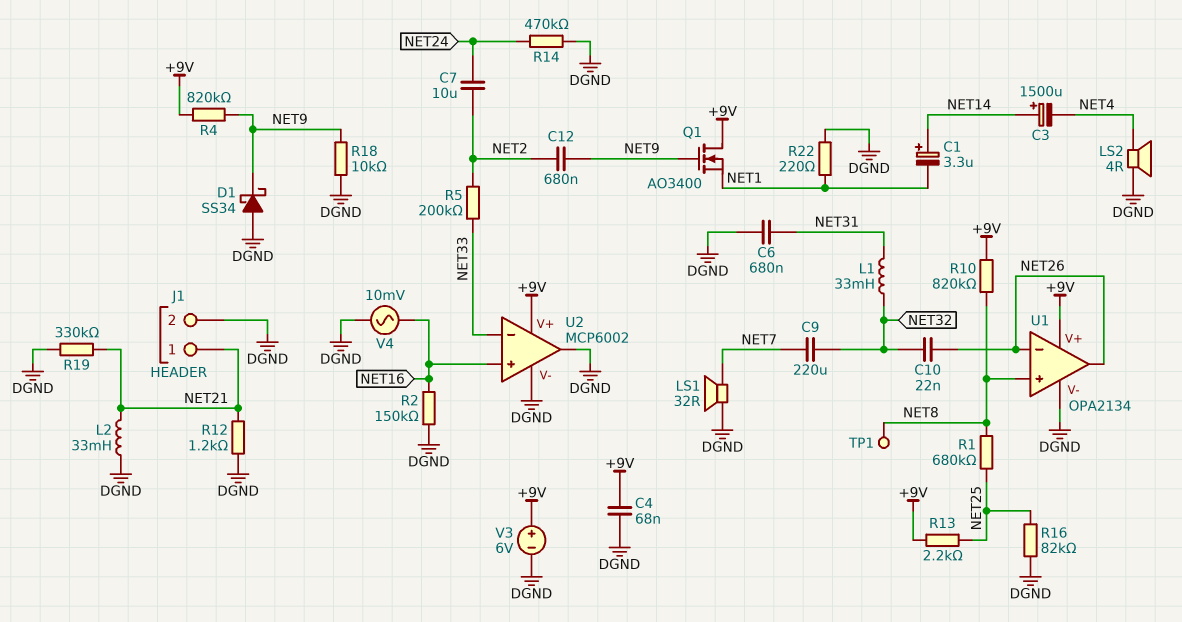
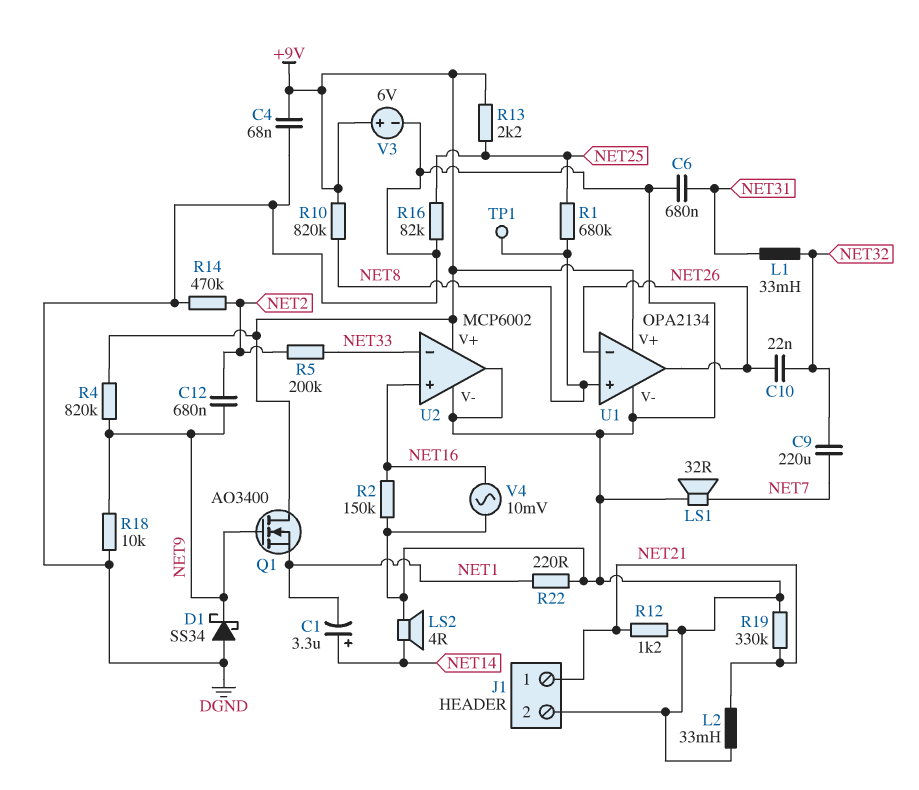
C3: 1500uF (plus NET14, minus NET4) -> none
C7: 10uF (NET2, NET24) -> none
LS2: speaker 4R (DGND, NET4) -> speaker 4R (DGND, NET14)
R14: 470k (DGND, NET24) -> 470k (DGND, NET2)

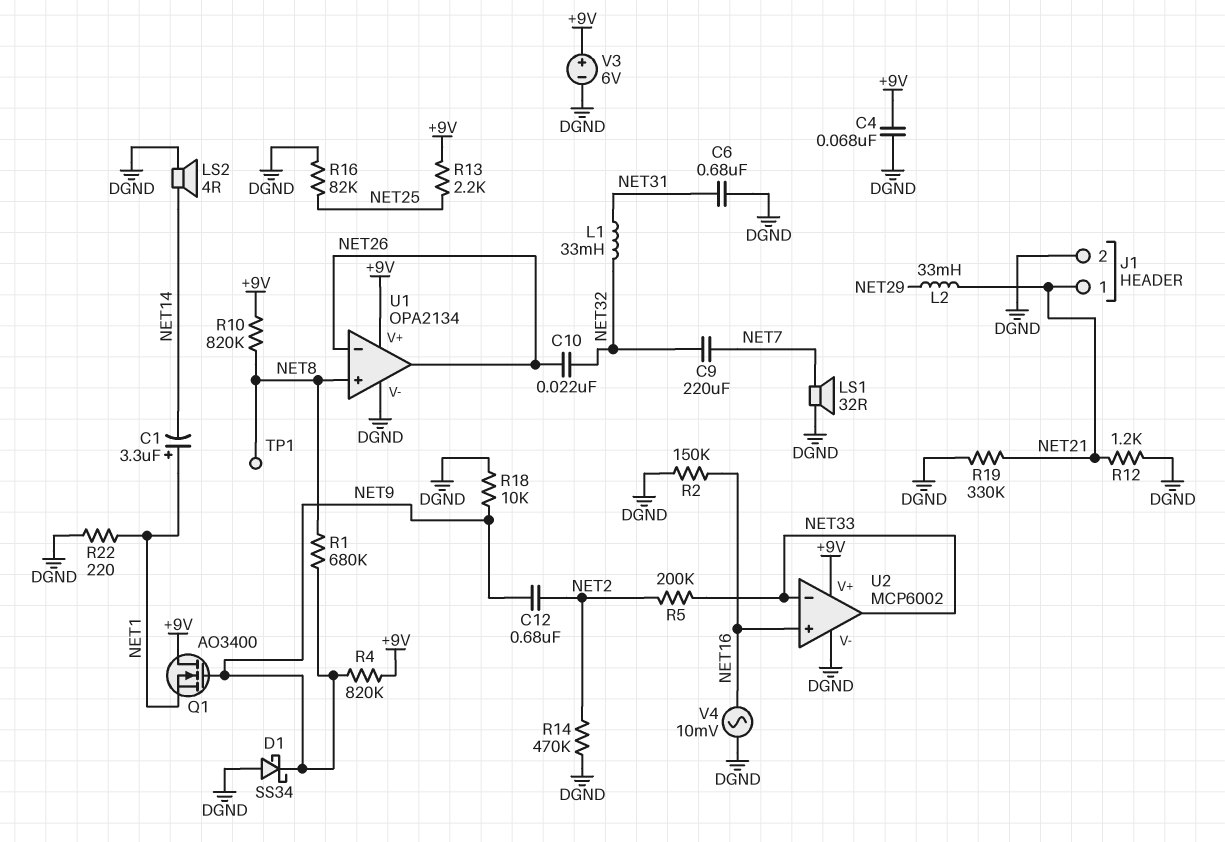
C1: 3.3uF (plus NET14, minus NET1) -> 3.3uF (plus NET1, minus NET14)
L2: 33mH (DGND, NET21) -> 33mH (NET21, NET29)
R1: 680k (NET8, NET25) -> 680k (NET8, NET9)
U2 pin out: DGND -> NET33

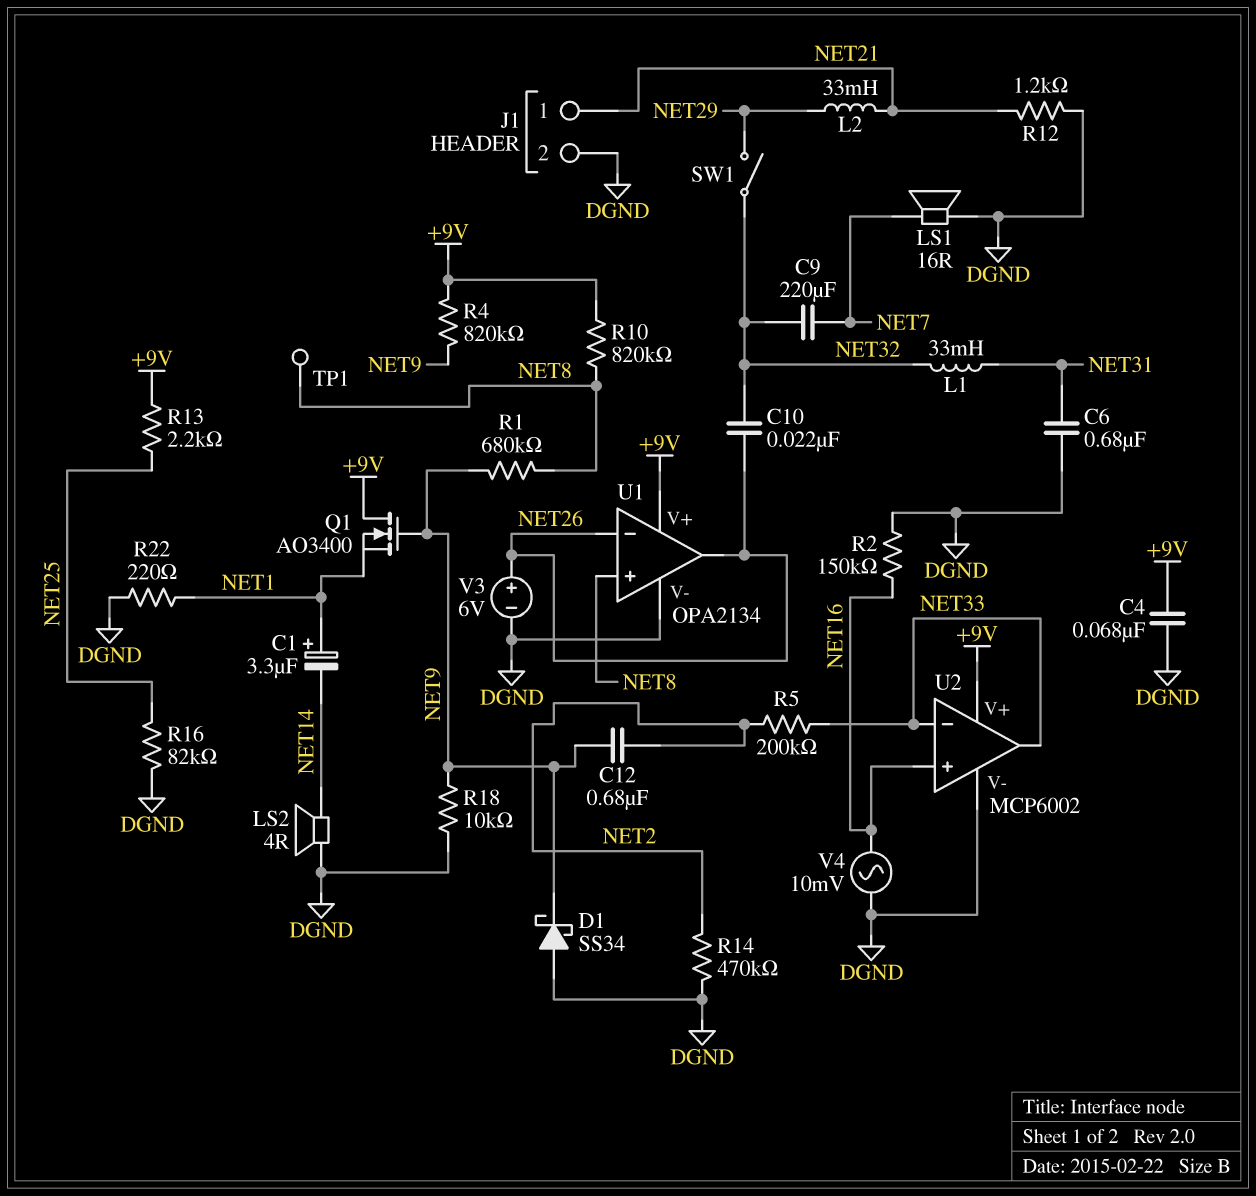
LS1: speaker 32R (DGND, NET7) -> speaker 16R (DGND, NET7)
R19: 330k (DGND, NET21) -> none
SW1: none -> switch (NET29, NET32)
V3: 6V (plus +9V, minus DGND) -> 6V (plus NET26, minus DGND)

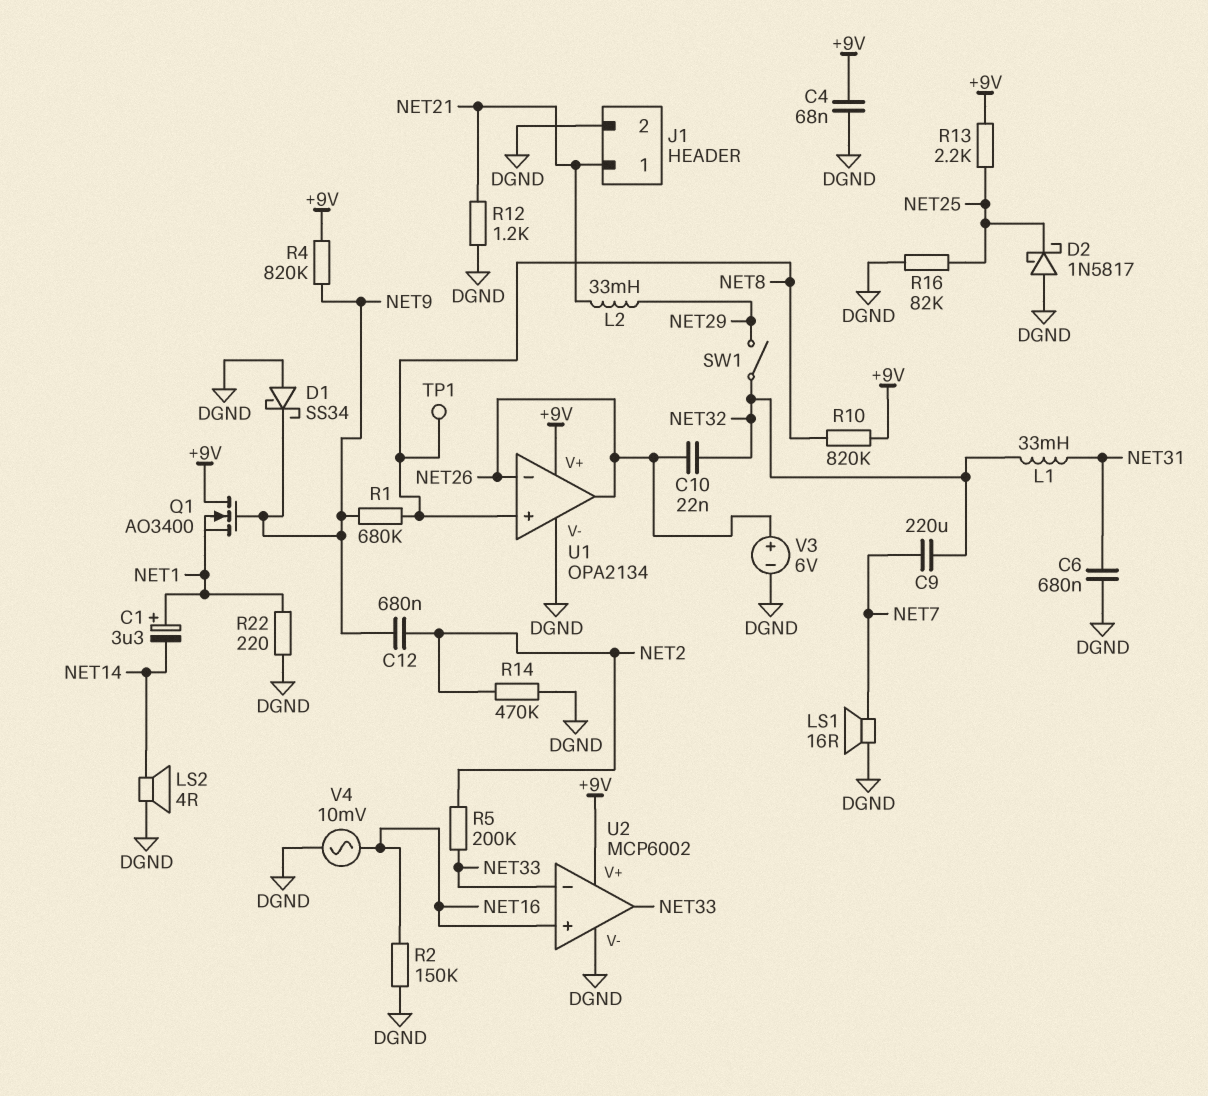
D2: none -> schottky 1N5817 (A DGND, K NET25)
R18: 10k (DGND, NET9) -> none

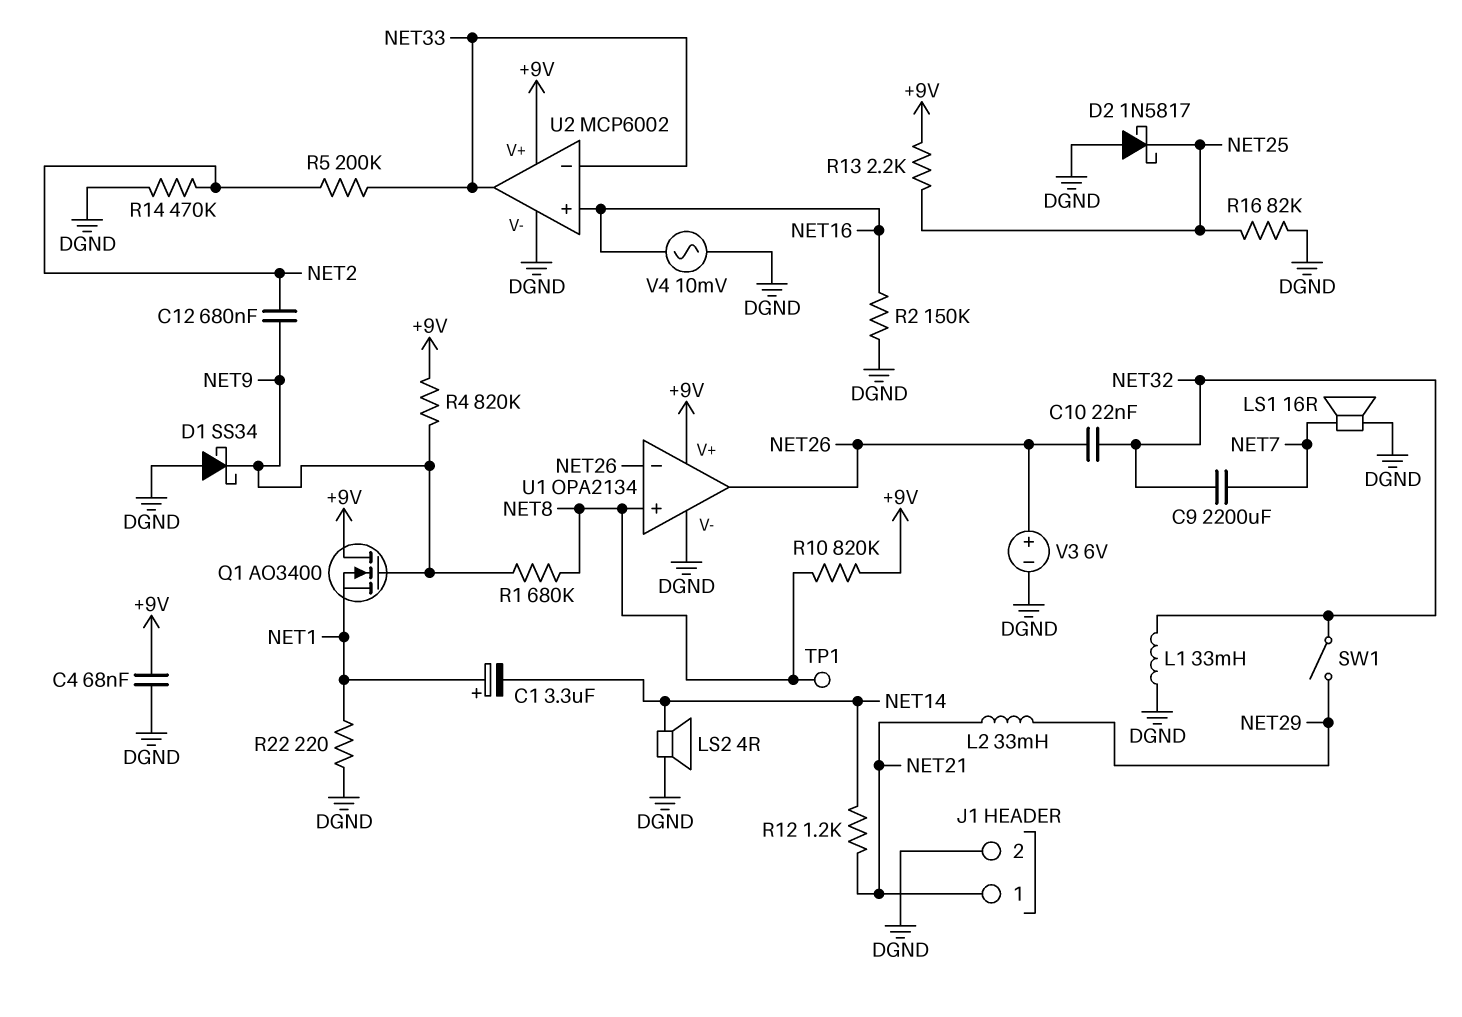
C6: 680nF (DGND, NET31) -> none
C9: 220uF (NET7, NET32) -> 2200uF (NET7, NET32)
L1: 33mH (NET31, NET32) -> 33mH (DGND, NET32)
R12: 1.2k (DGND, NET21) -> 1.2k (NET14, NET21)

